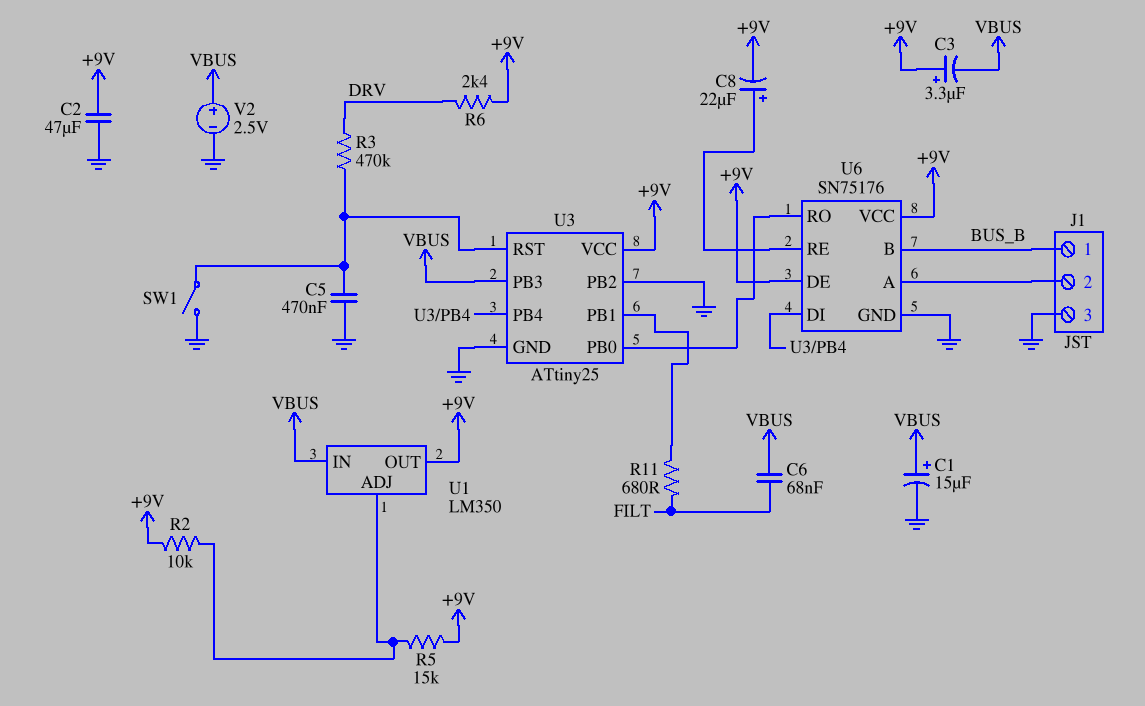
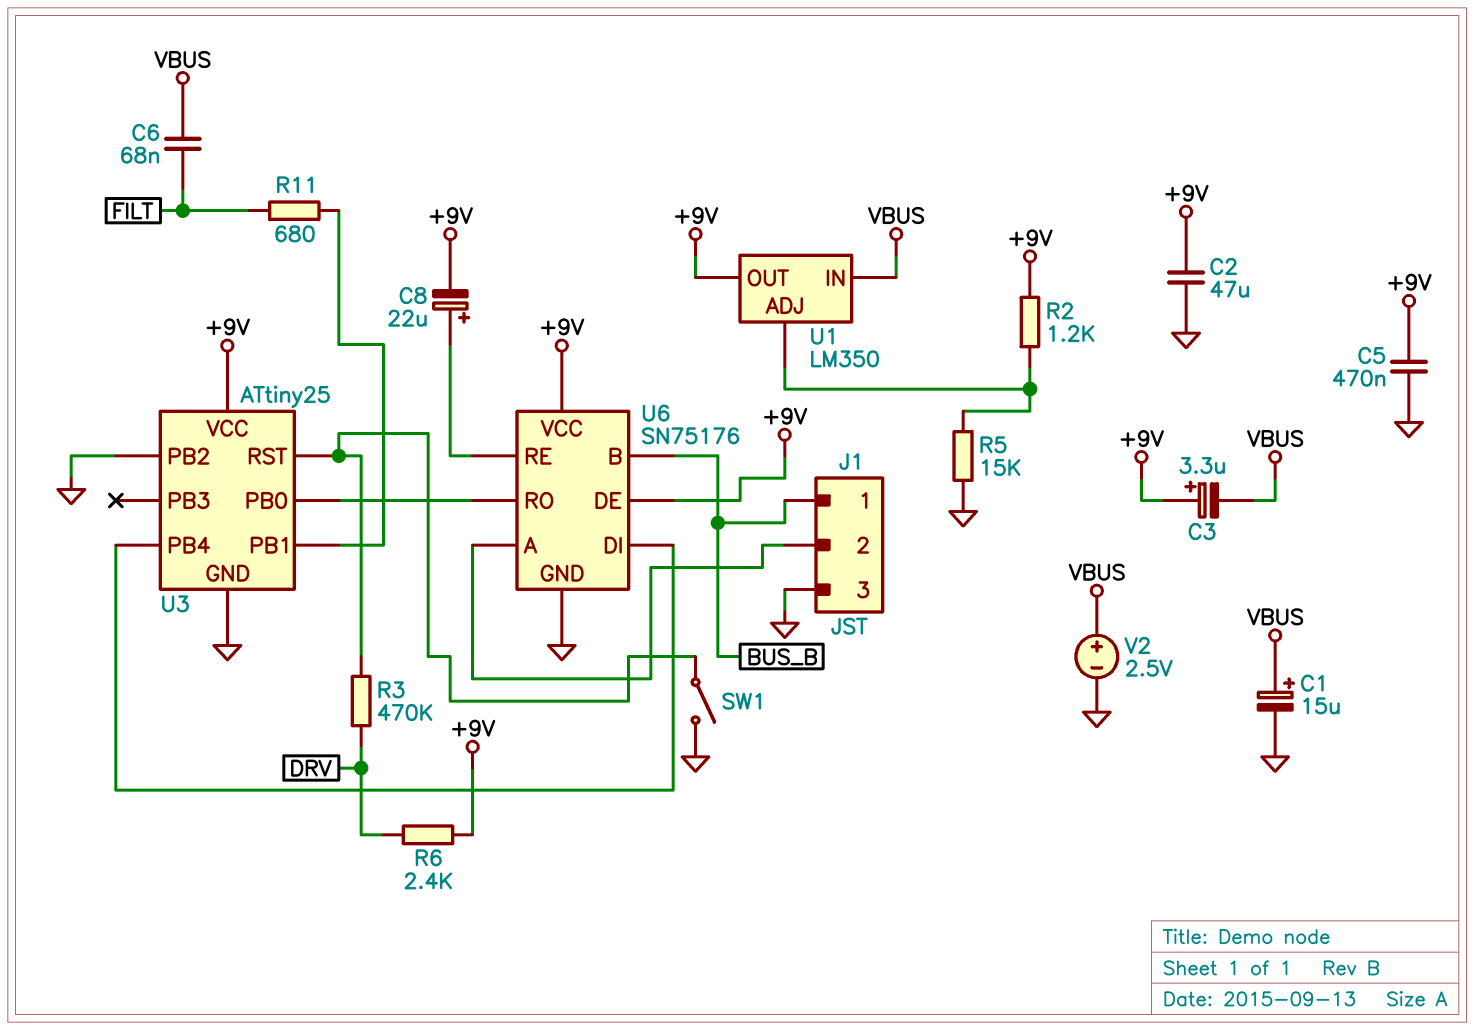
C5: 470nF (GND, U3/RST) -> 470nF (+9V, GND)
R2: 10k (+9V, U1/ADJ) -> 1.2k (+9V, U1/ADJ)
R5: 15k (+9V, U1/ADJ) -> 15k (GND, U1/ADJ)
U3 pin PB3: VBUS -> none

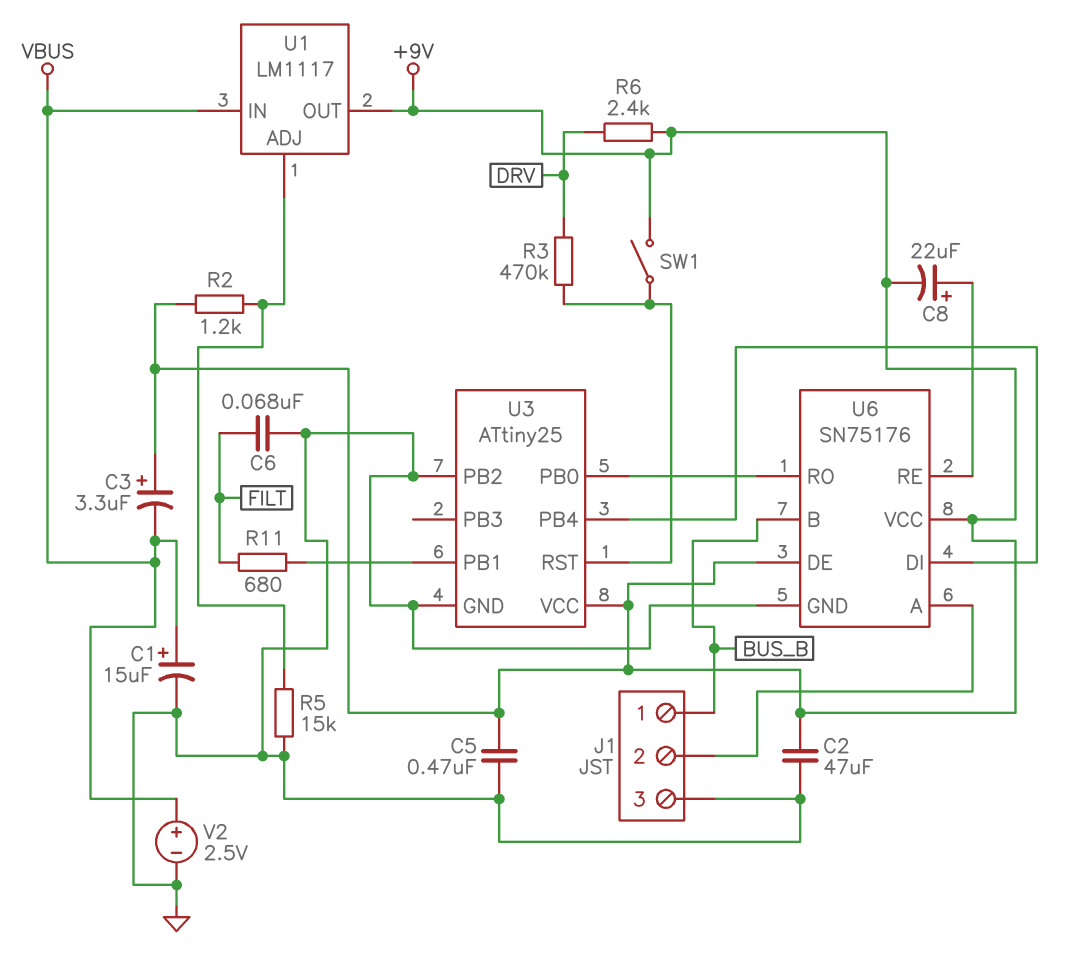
C6: 68nF (FILT, VBUS) -> 68nF (FILT, GND)
SW1: switch (GND, U3/RST) -> switch (+9V, U3/RST)
U1: LM350 -> LM1117

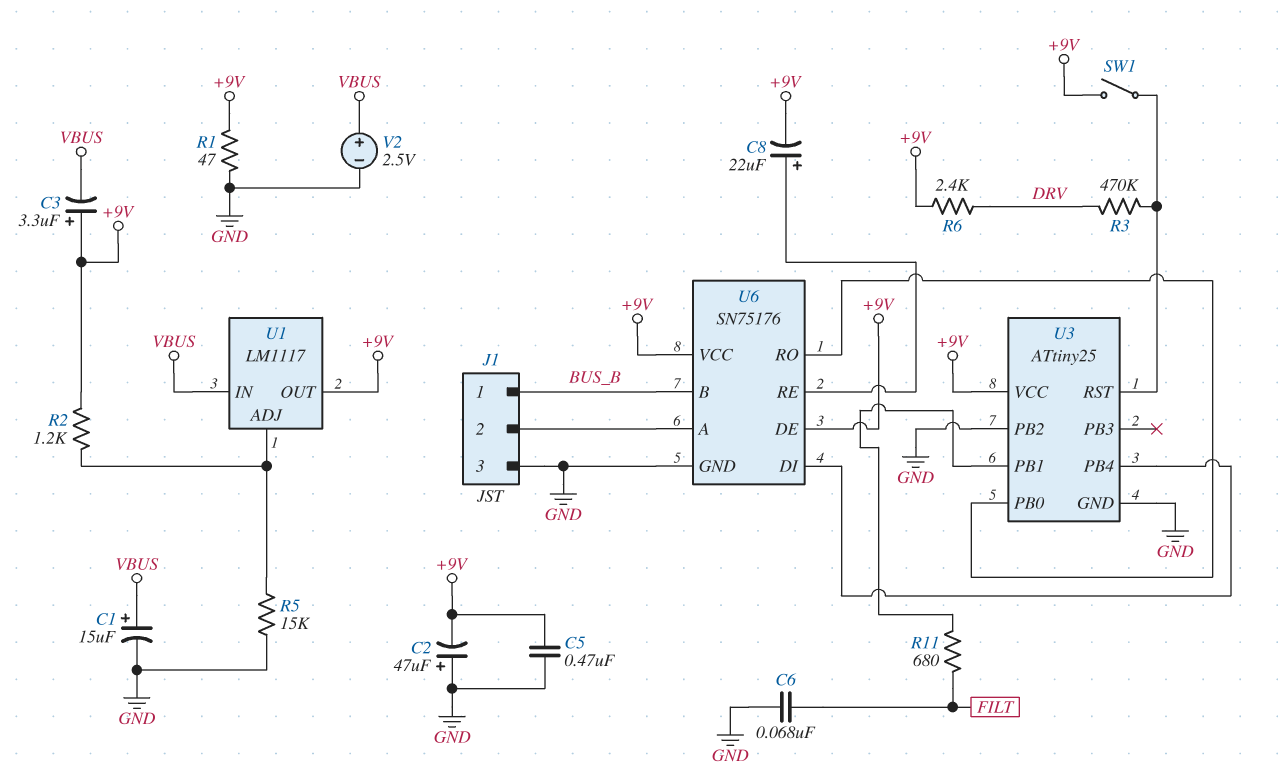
C2: 47uF (+9V, GND) -> 47uF (plus GND, minus +9V)
R1: none -> 47 (+9V, GND)

